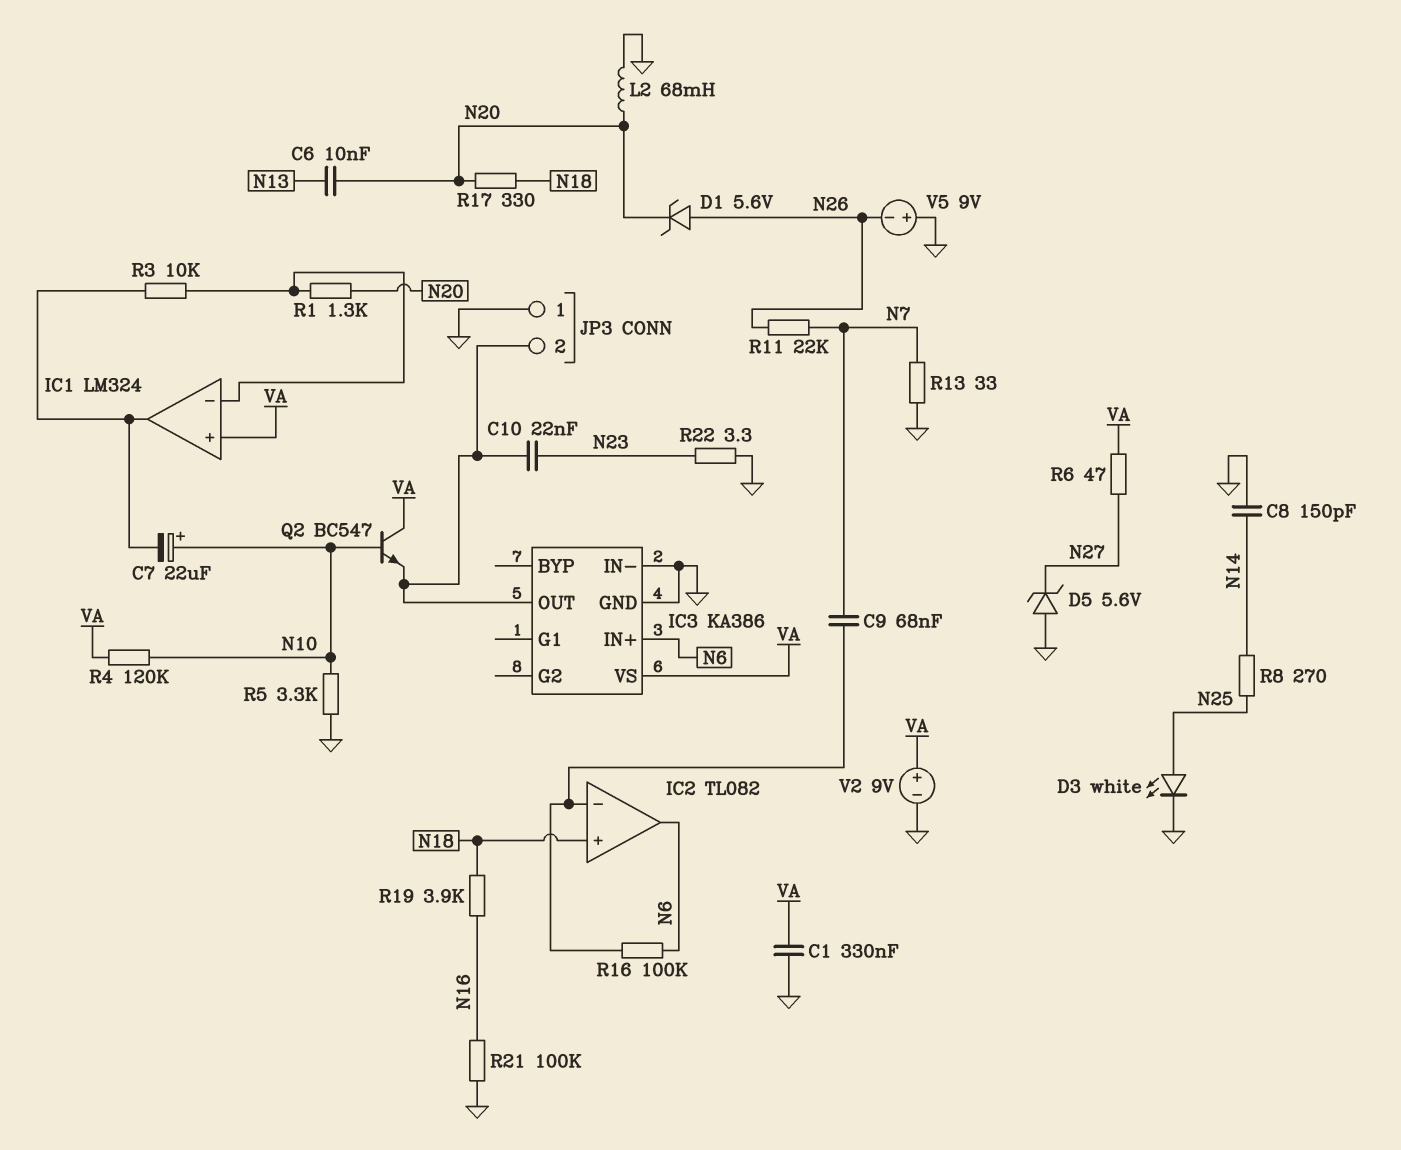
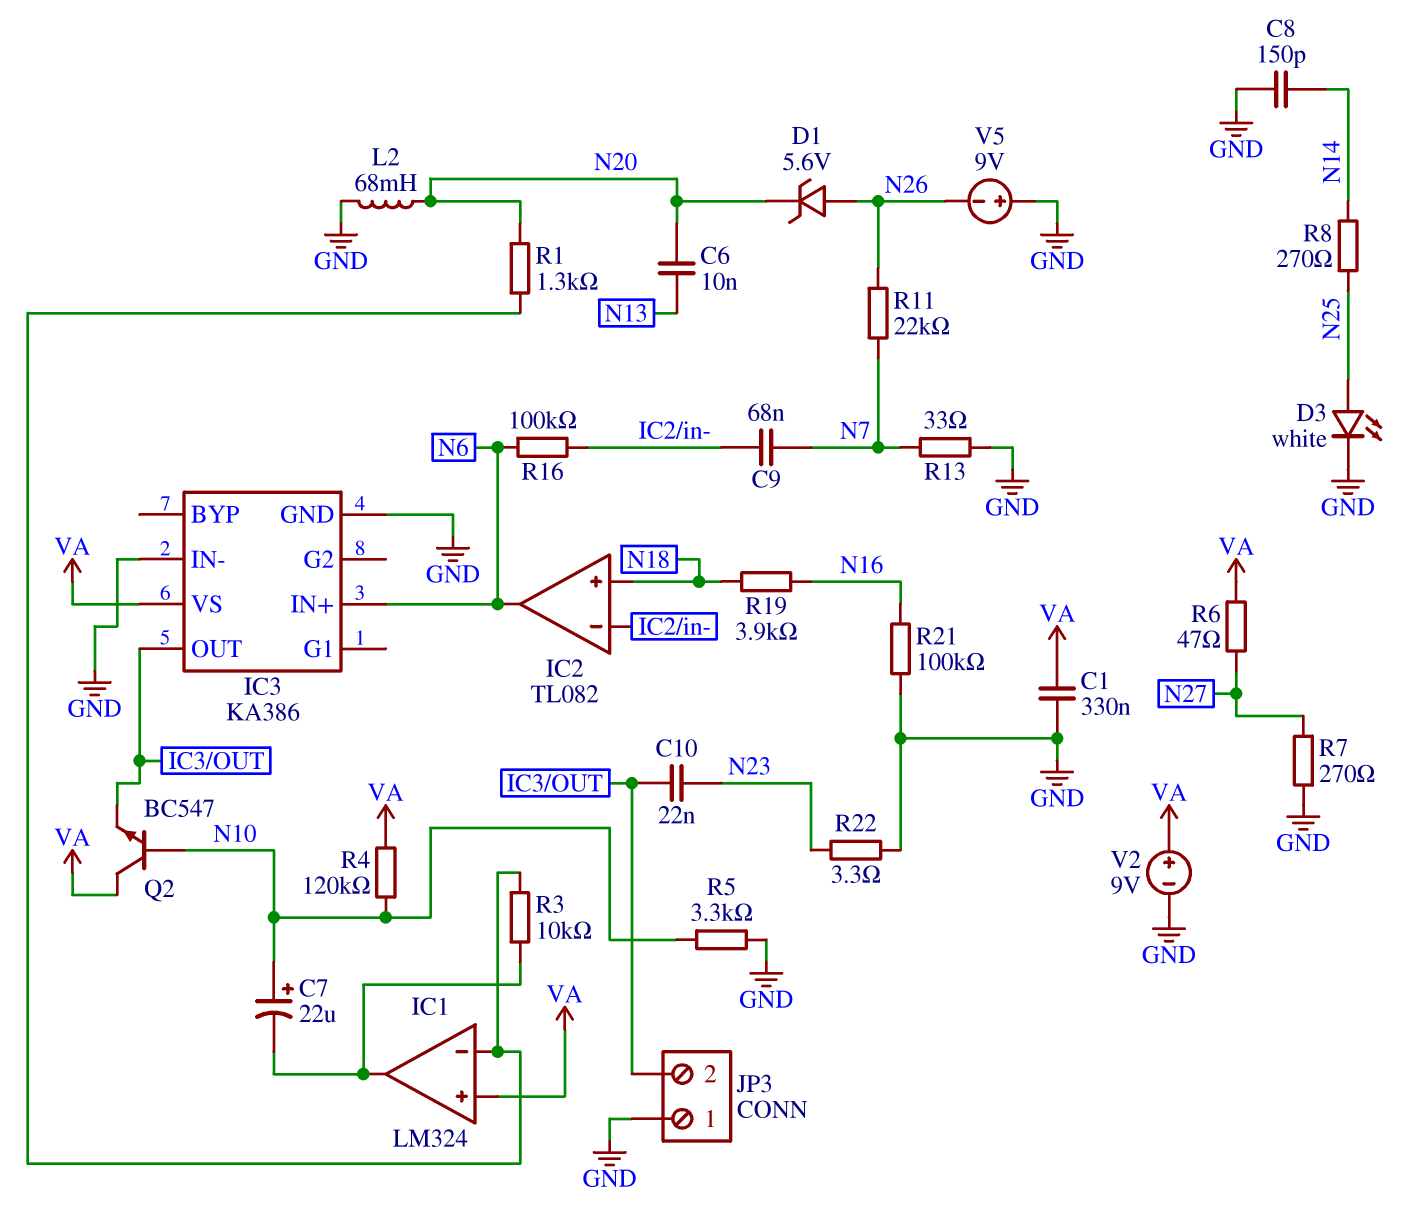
D5: zener 5.6V (A GND, K N27) -> none
R7: none -> 270 (GND, N27)
R17: 330 (N18, N20) -> none

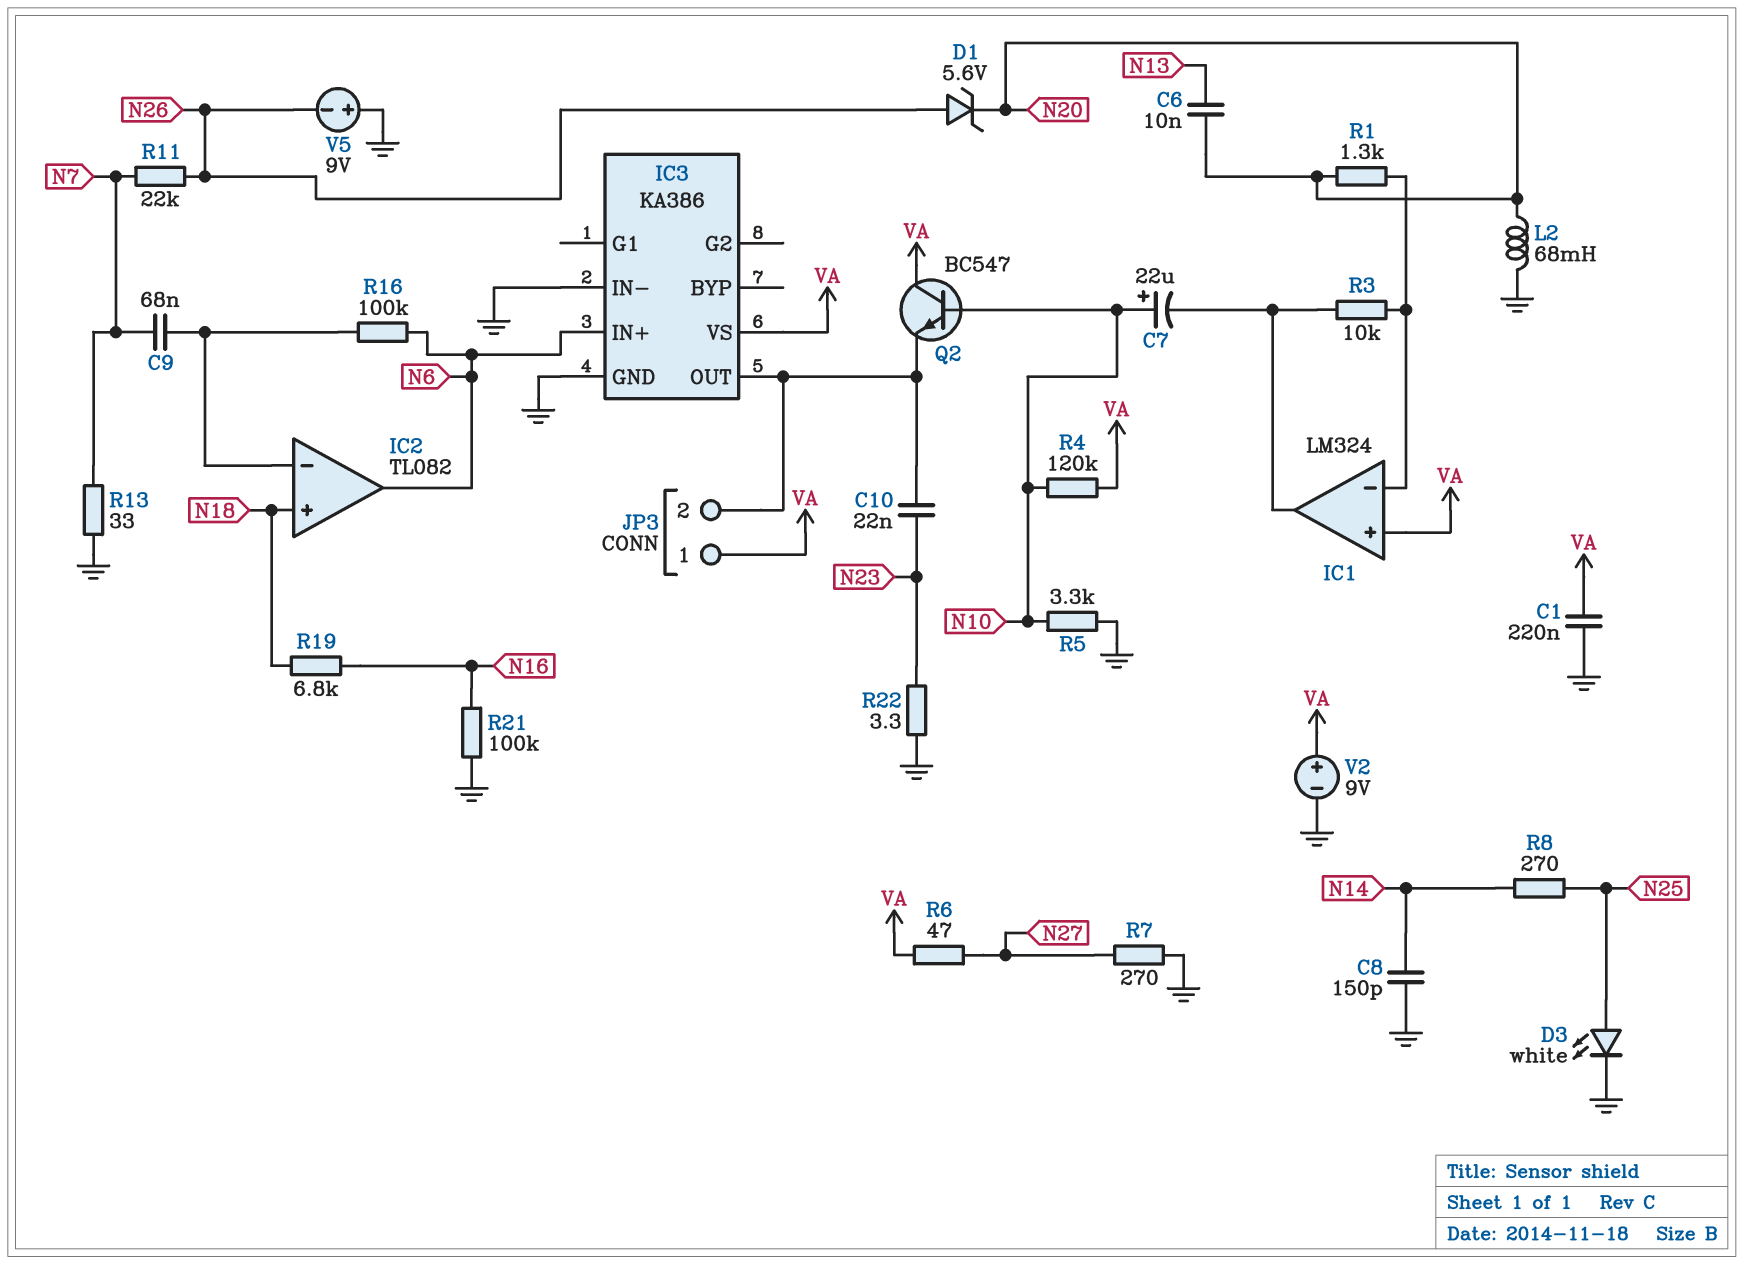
C1: 330nF (GND, VA) -> 220nF (GND, VA)
JP3 pin 1: GND -> VA
R19: 3.9k (N16, N18) -> 6.8k (N16, N18)

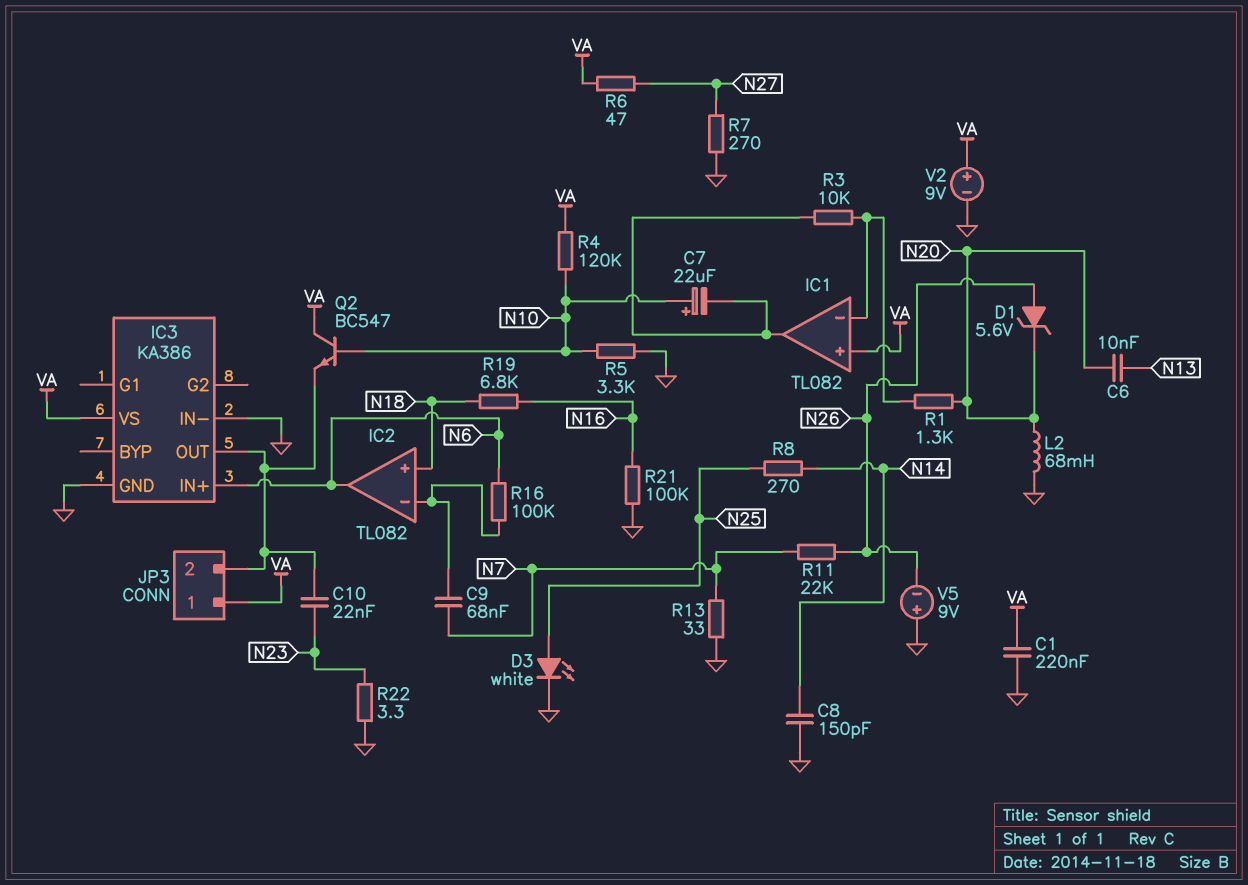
IC1: LM324 -> TL082

